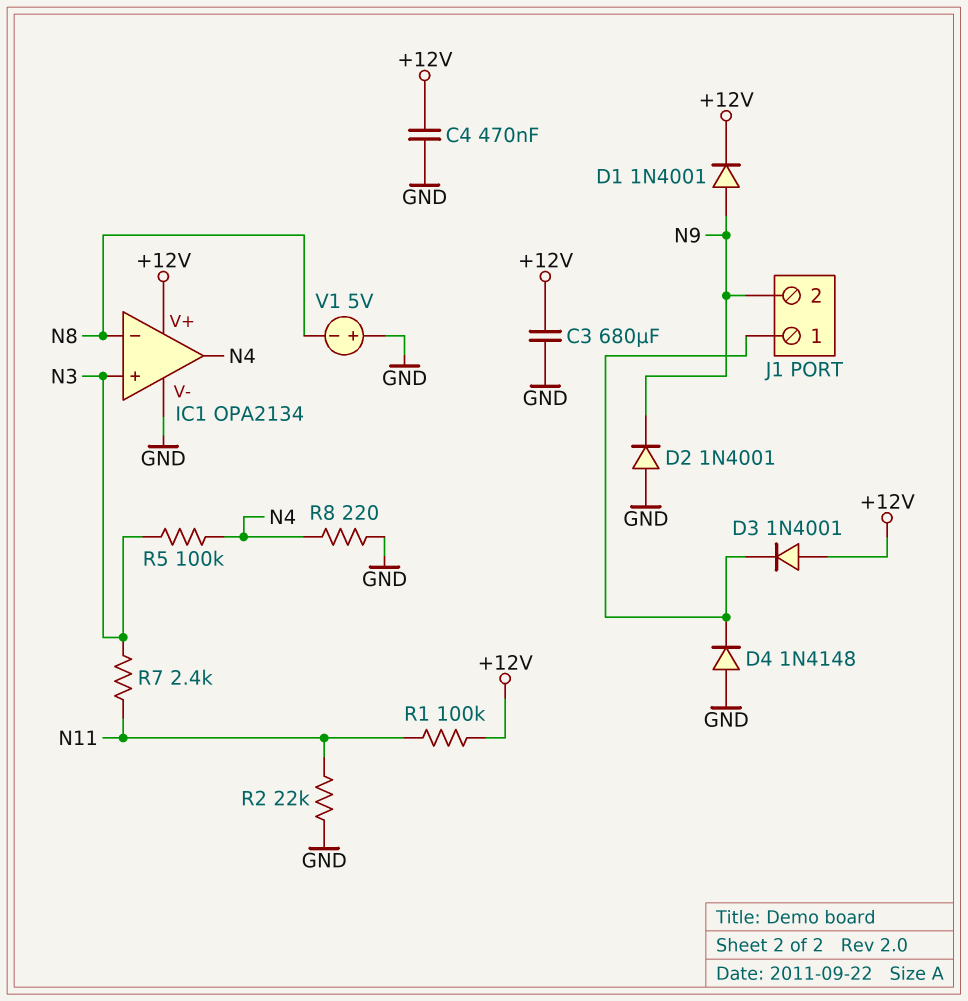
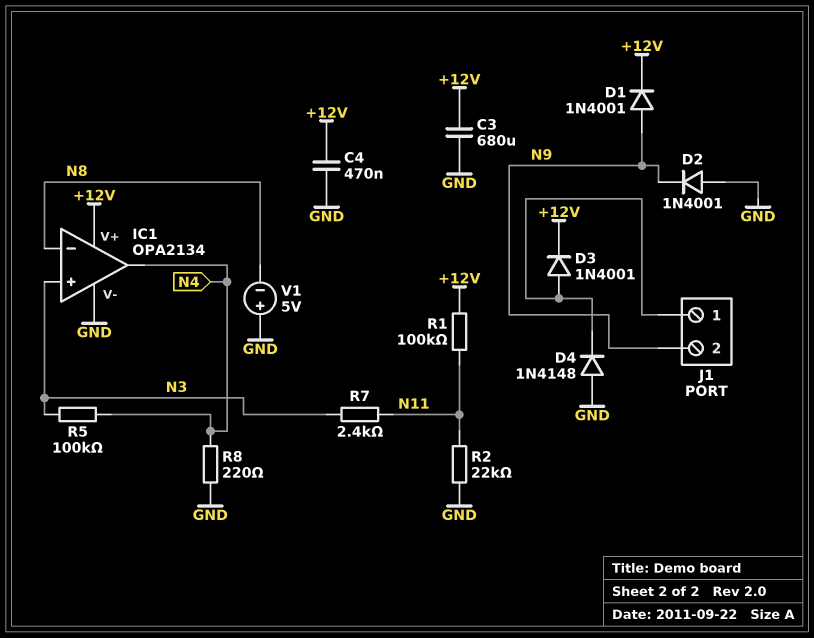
D3: diode 1N4001 (A +12V, K J1/1) -> diode 1N4001 (A J1/1, K +12V)

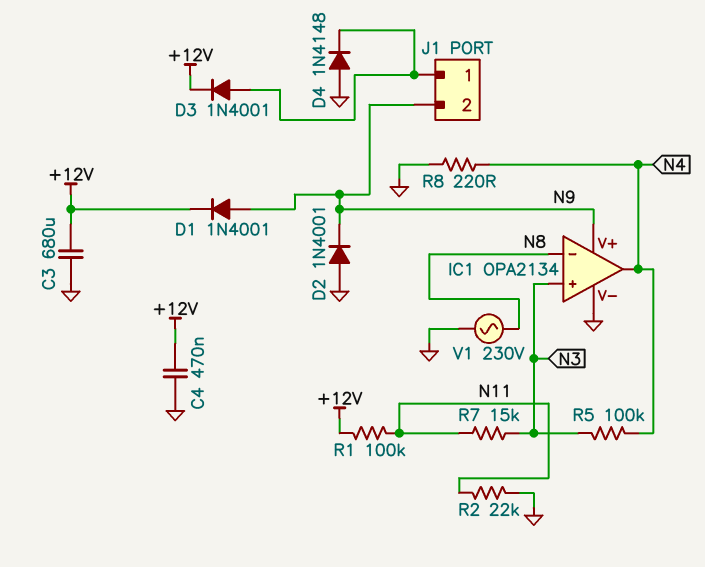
IC1 pin V+: +12V -> N9
R7: 2.4k (N3, N11) -> 15k (N3, N11)
V1: 5V (plus GND, minus N8) -> AC 230V (GND, N8)

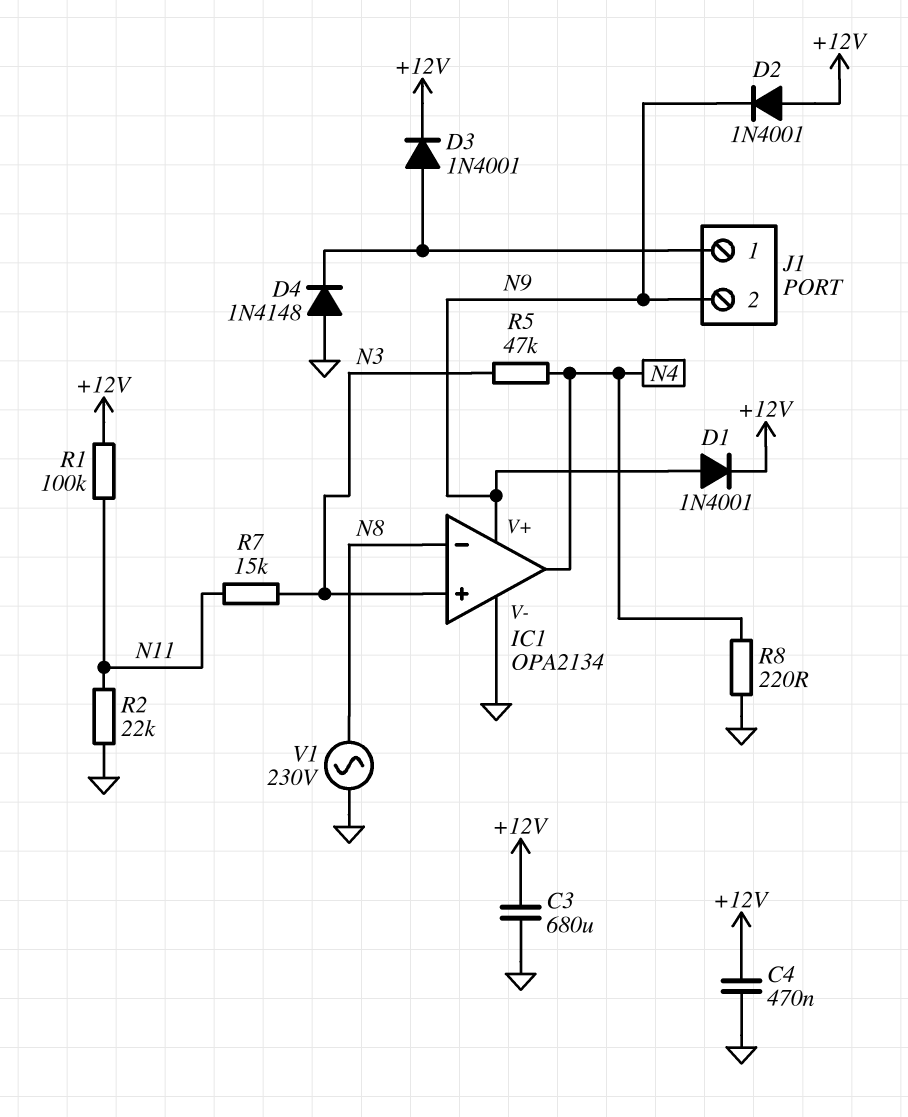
D2: diode 1N4001 (A GND, K N9) -> diode 1N4001 (A +12V, K N9)
R5: 100k (N3, N4) -> 47k (N3, N4)

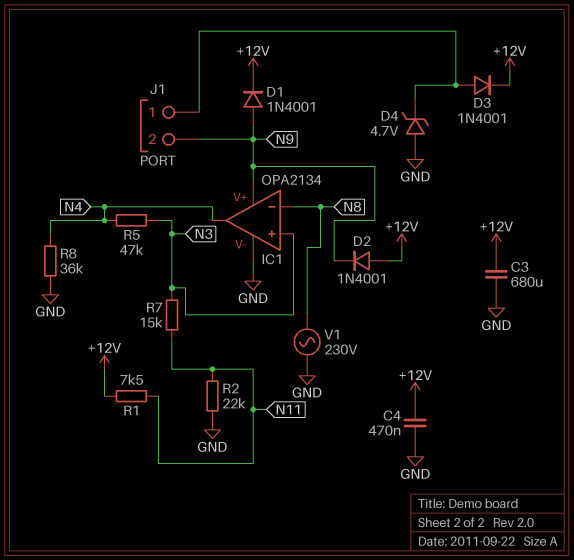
D4: diode 1N4148 (A GND, K J1/1) -> zener 4.7V (A GND, K J1/1)
R1: 100k (+12V, N11) -> 7.5k (+12V, N11)
R8: 220 (GND, N4) -> 36k (GND, N4)

